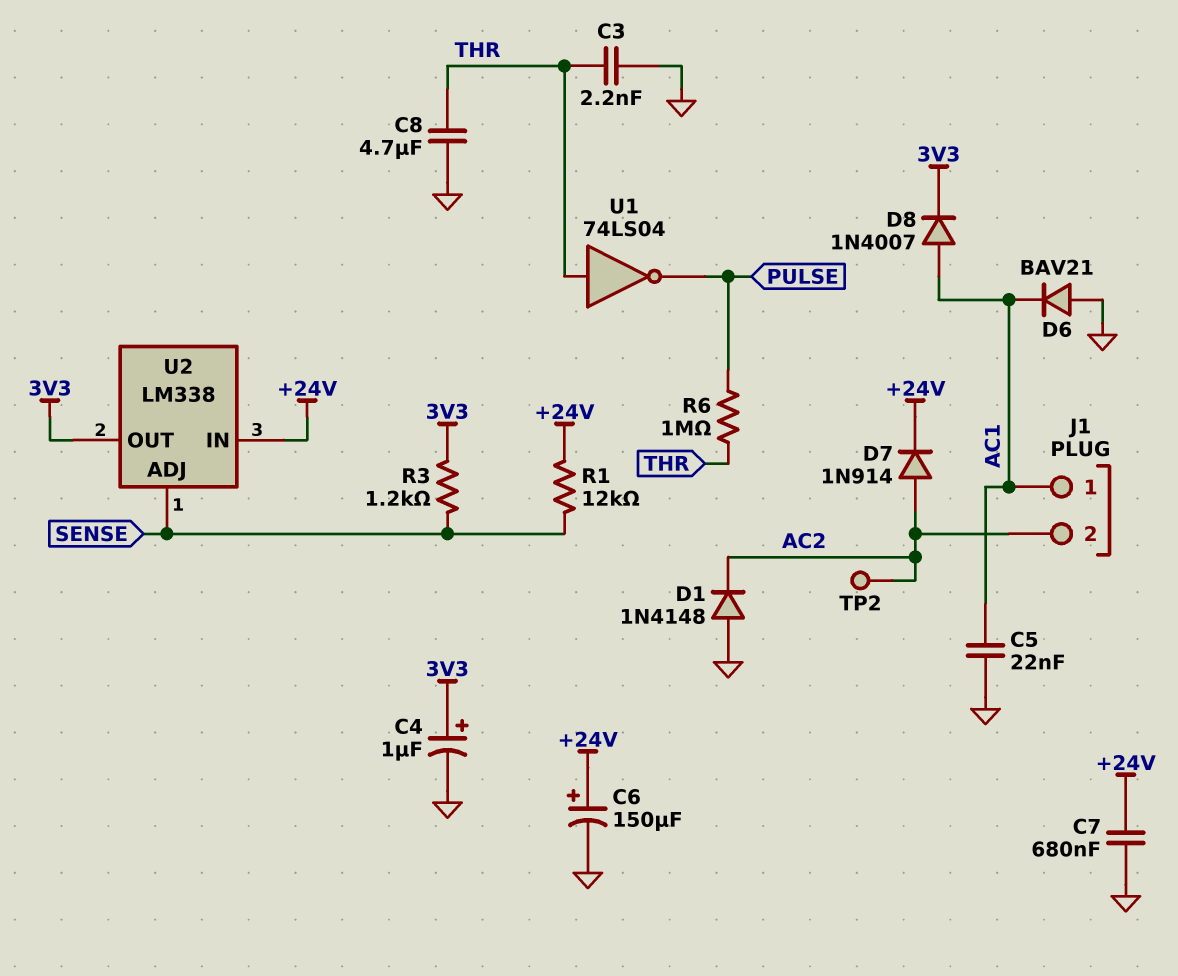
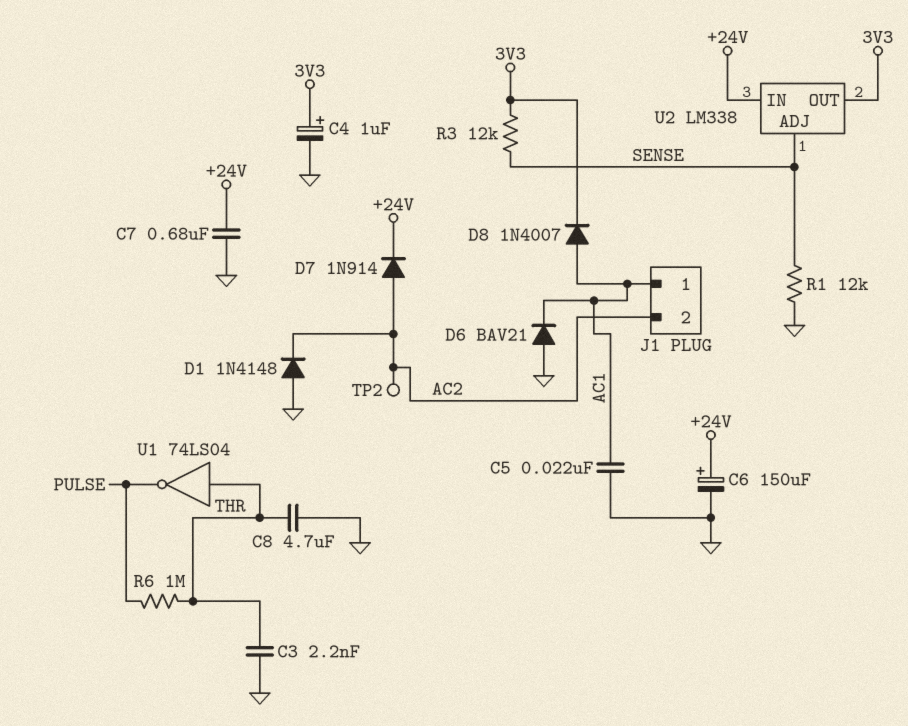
R1: 12k (+24V, SENSE) -> 12k (GND, SENSE)
R3: 1.2k (3V3, SENSE) -> 12k (3V3, SENSE)

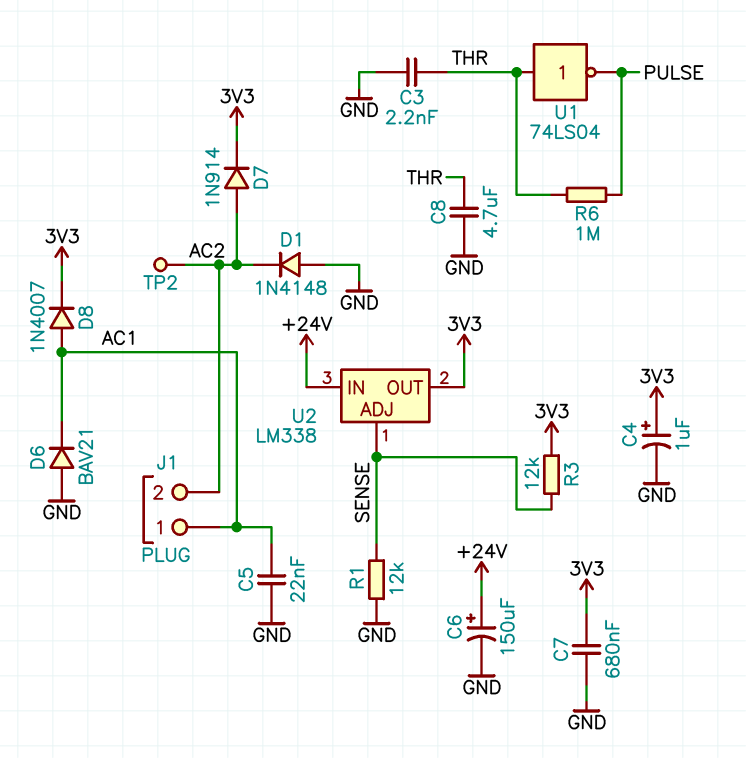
C7: 680nF (+24V, GND) -> 680nF (3V3, GND)
D7: diode 1N914 (A AC2, K +24V) -> diode 1N914 (A AC2, K 3V3)

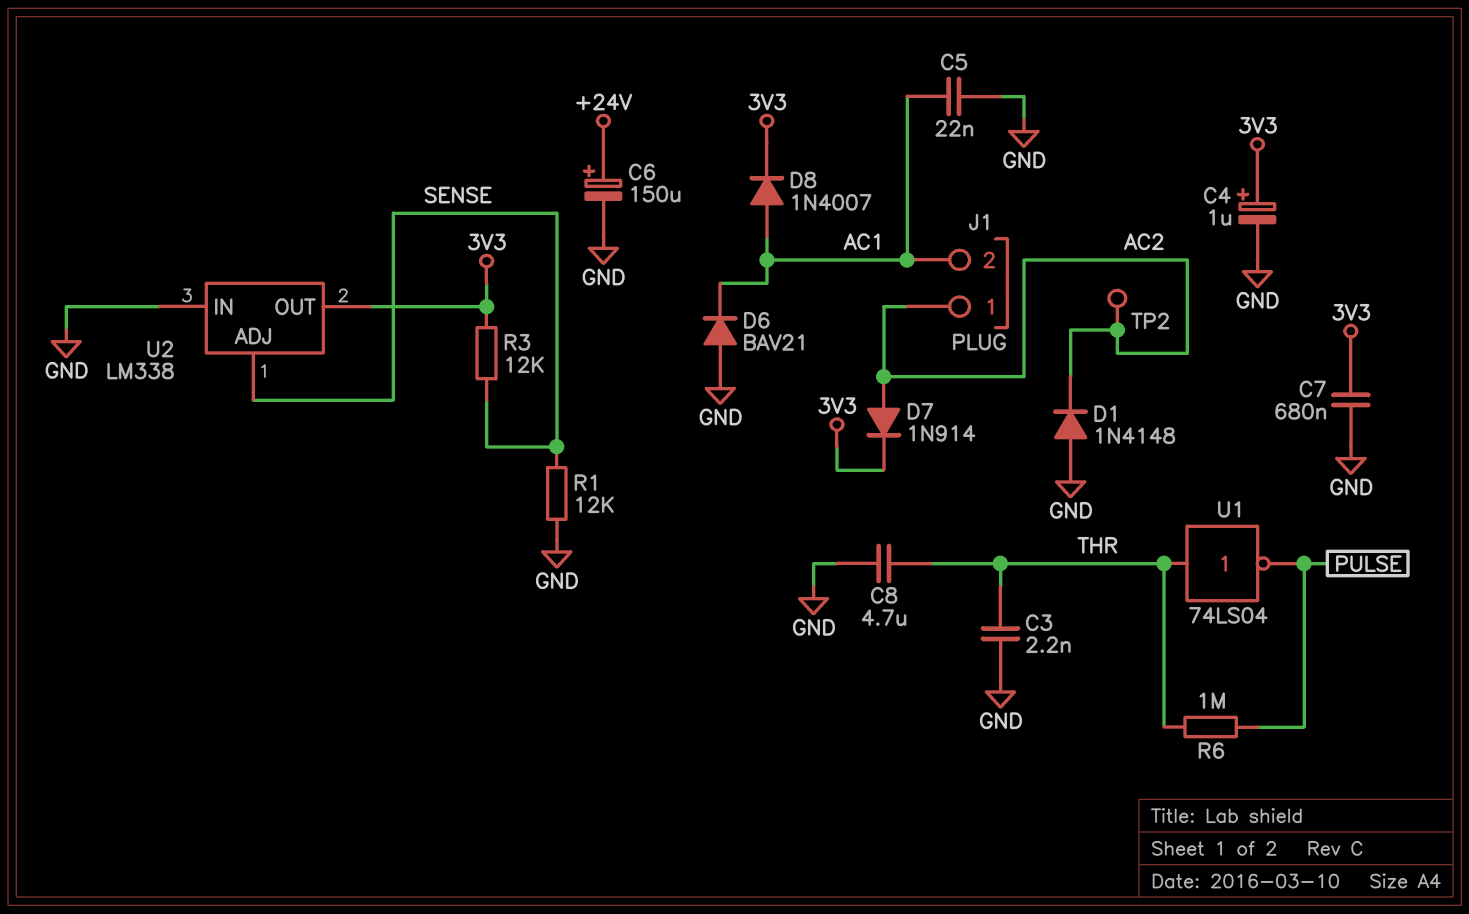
J1 pin 1: AC1 -> AC2
J1 pin 2: AC2 -> AC1
U2 pin IN: +24V -> GND

